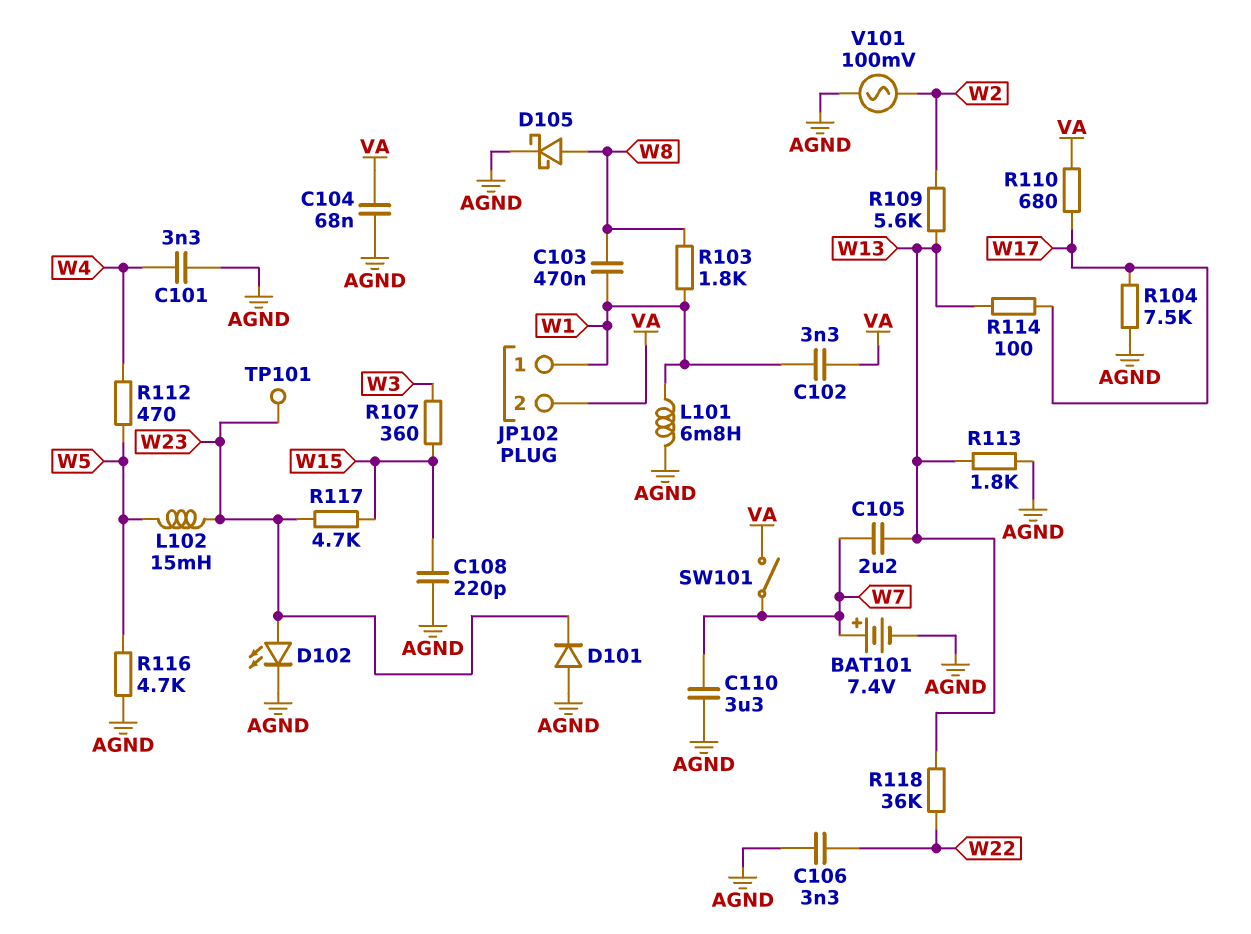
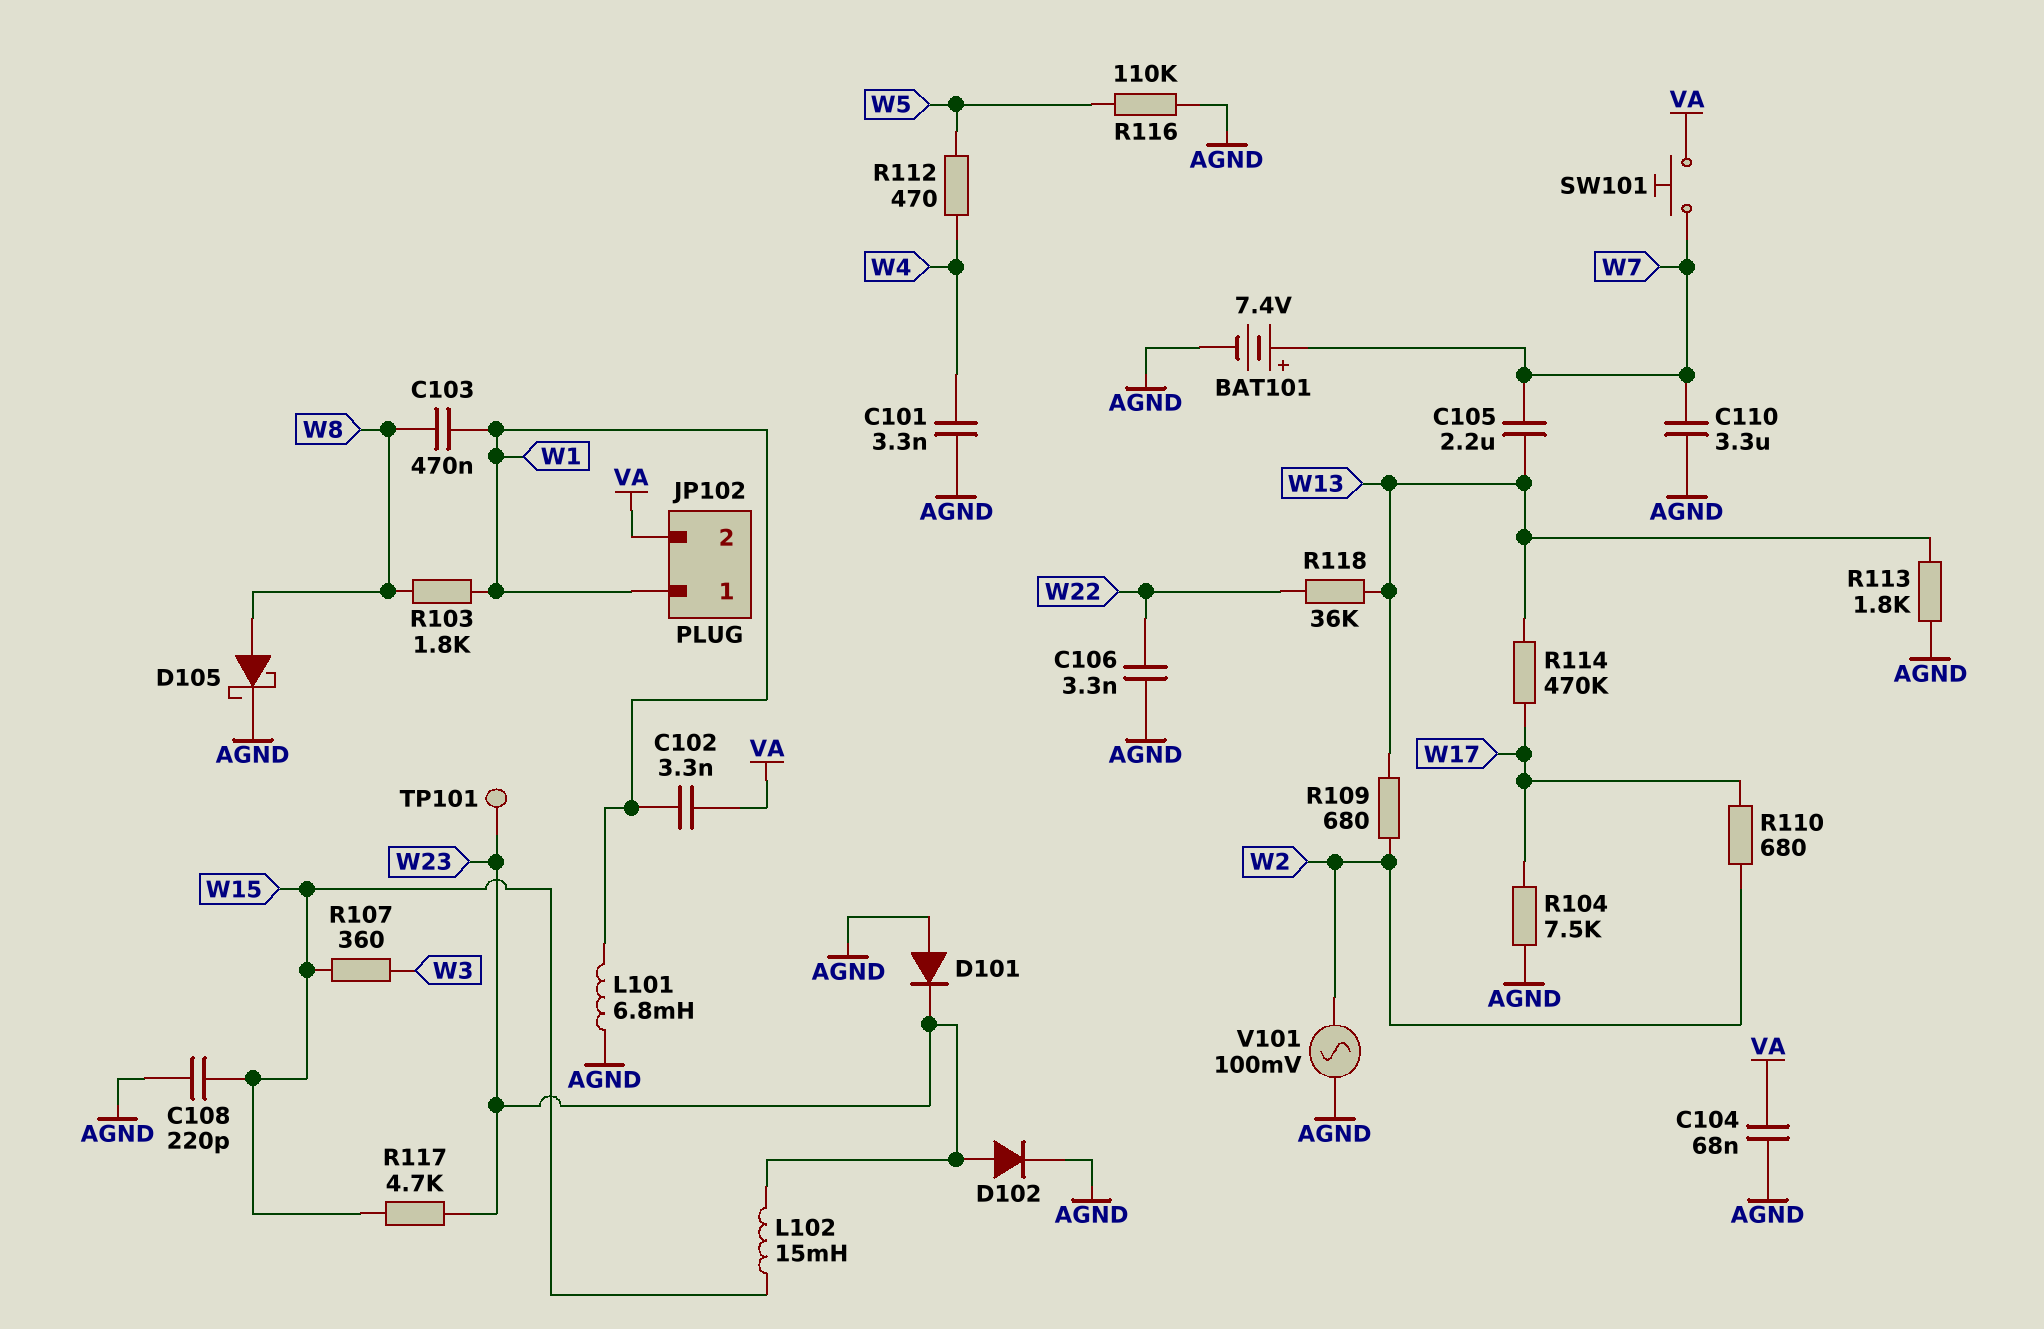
D102: LED (A W23, K AGND) -> diode (A W23, K AGND)
L102: 15mH (W5, W23) -> 15mH (W15, W23)
R109: 5.6k (W2, W13) -> 680 (W2, W13)
R110: 680 (VA, W17) -> 680 (W2, W17)
R114: 100 (W13, W17) -> 470k (W13, W17)
R116: 4.7k (AGND, W5) -> 110k (AGND, W5)
SW101: switch (VA, W7) -> button (VA, W7)

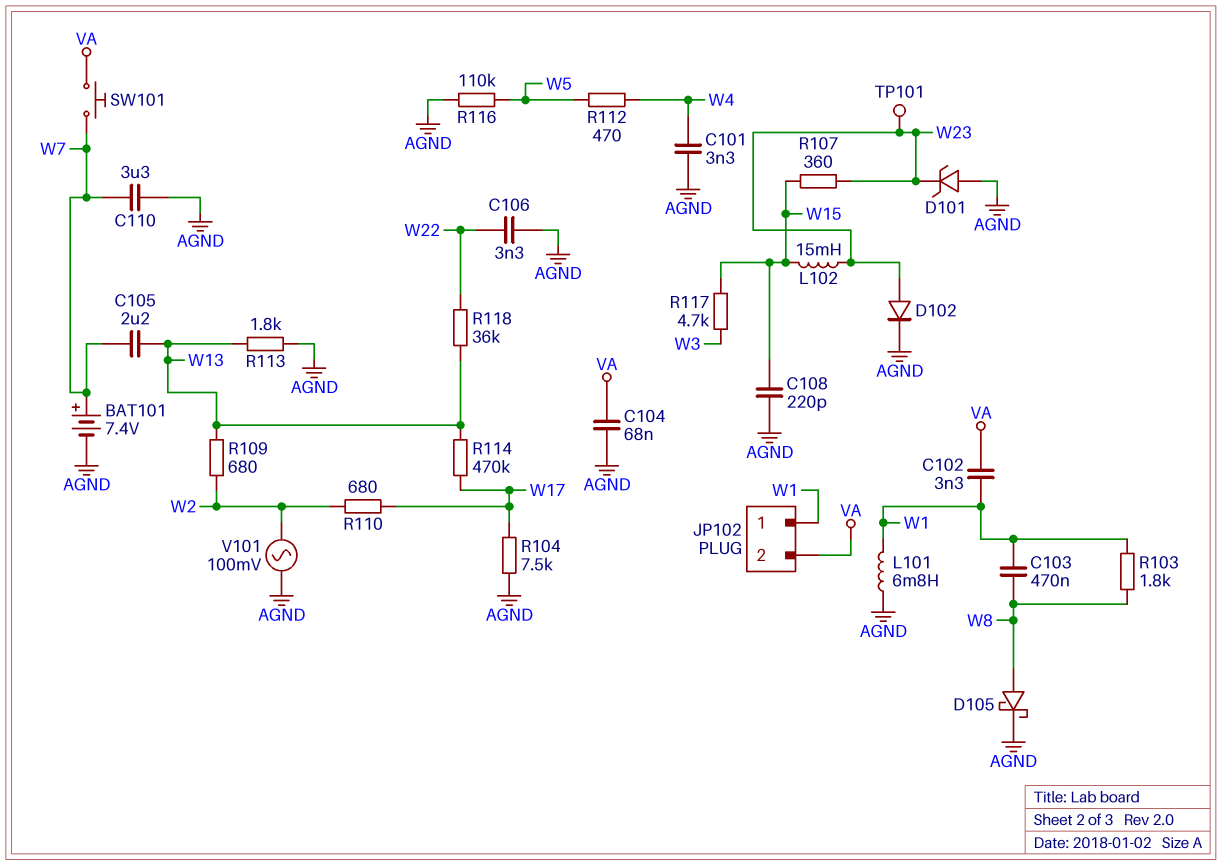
D101: diode (A AGND, K W23) -> zener (A AGND, K W23)
R107: 360 (W3, W15) -> 360 (W15, W23)
R117: 4.7k (W15, W23) -> 4.7k (W3, W15)

